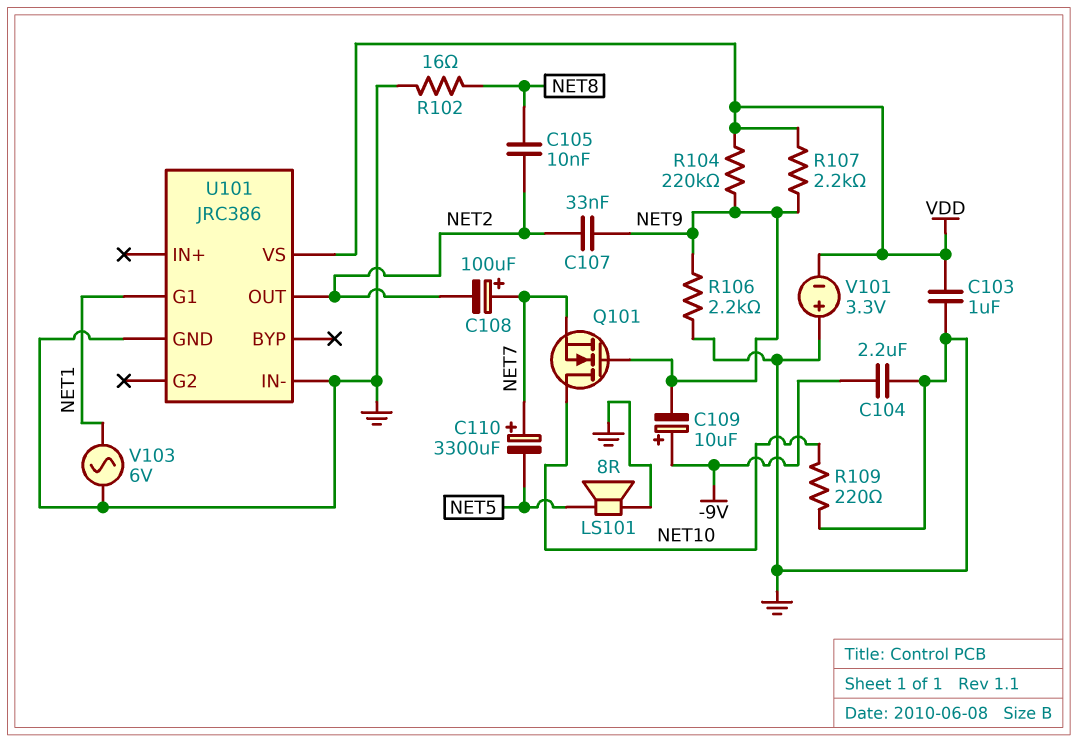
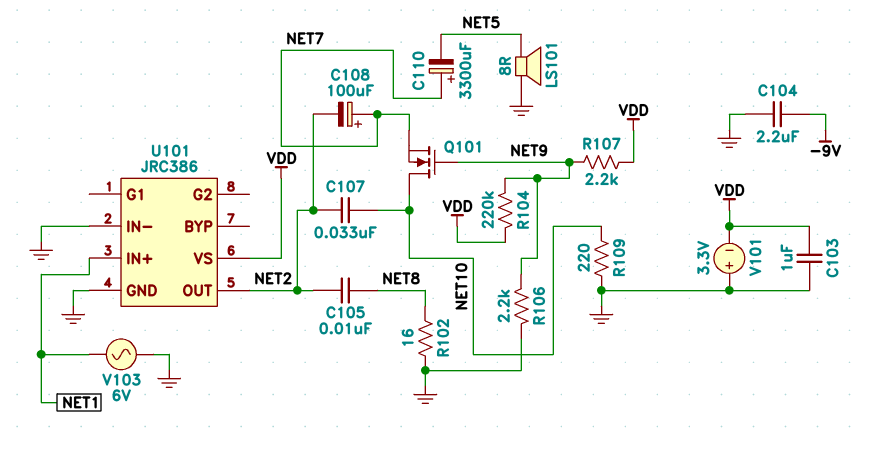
C107: 33nF (NET2, NET9) -> 33nF (NET2, NET10)
C109: 10uF (plus -9V, minus NET9) -> none
U101 pin G1: NET1 -> none
U101 pin IN+: none -> NET1

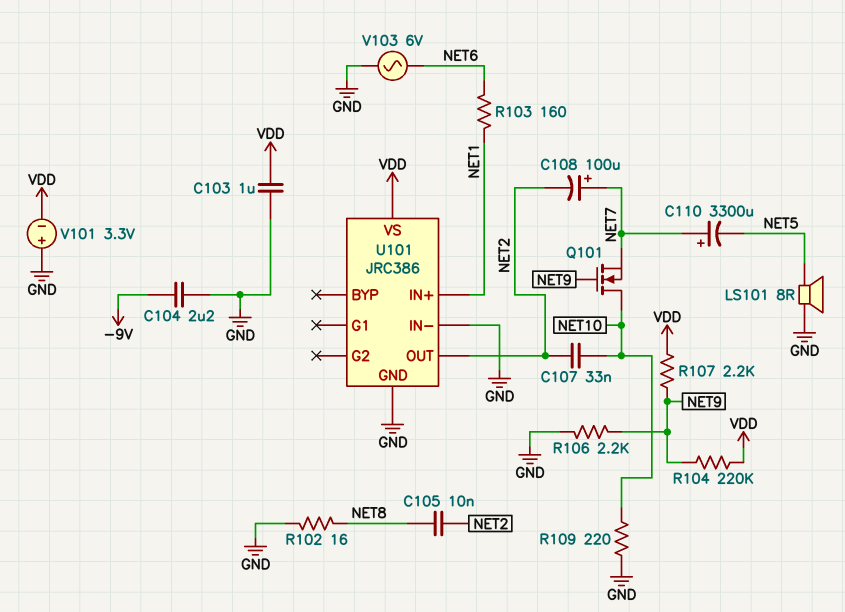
R103: none -> 160 (NET1, NET6)
V103: AC 6V (GND, NET1) -> AC 6V (GND, NET6)

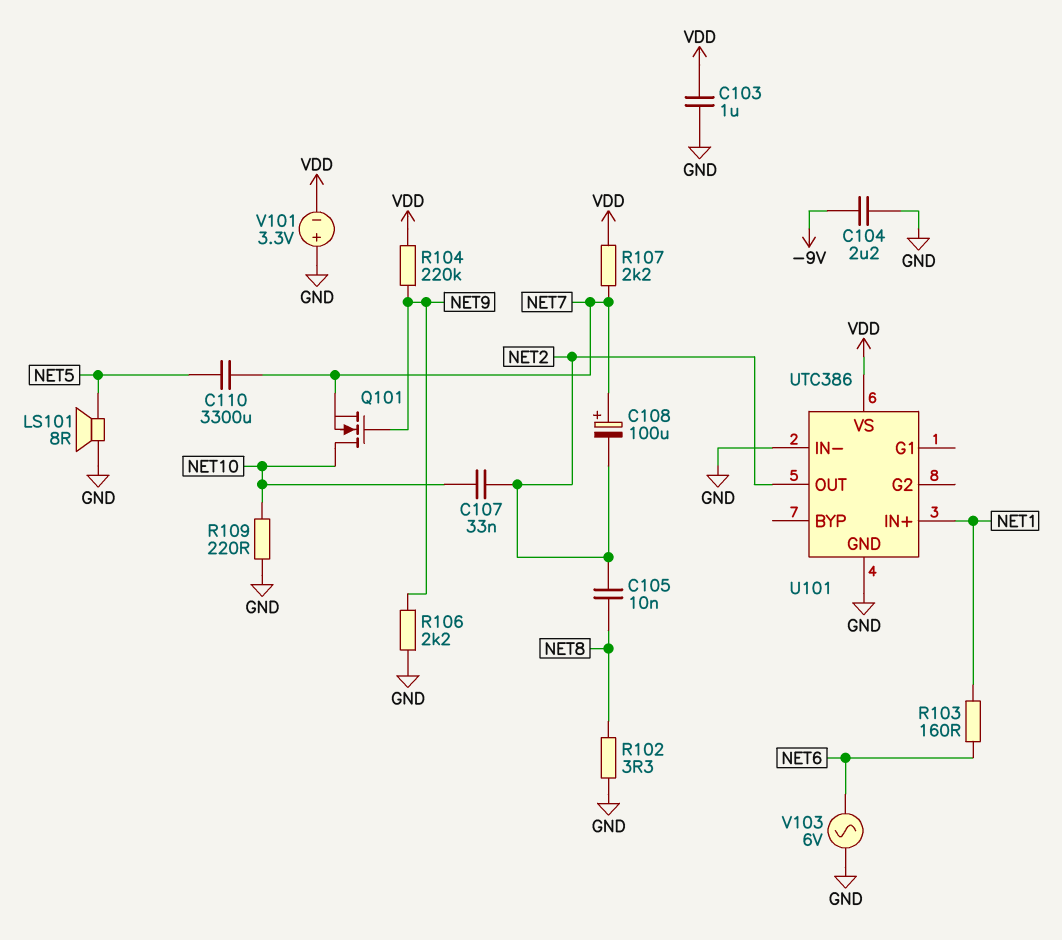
C110: 3300uF (plus NET7, minus NET5) -> 3300uF (NET5, NET7)
R102: 16 (GND, NET8) -> 3.3 (GND, NET8)
R107: 2.2k (NET9, VDD) -> 2.2k (NET7, VDD)
U101: JRC386 -> UTC386

